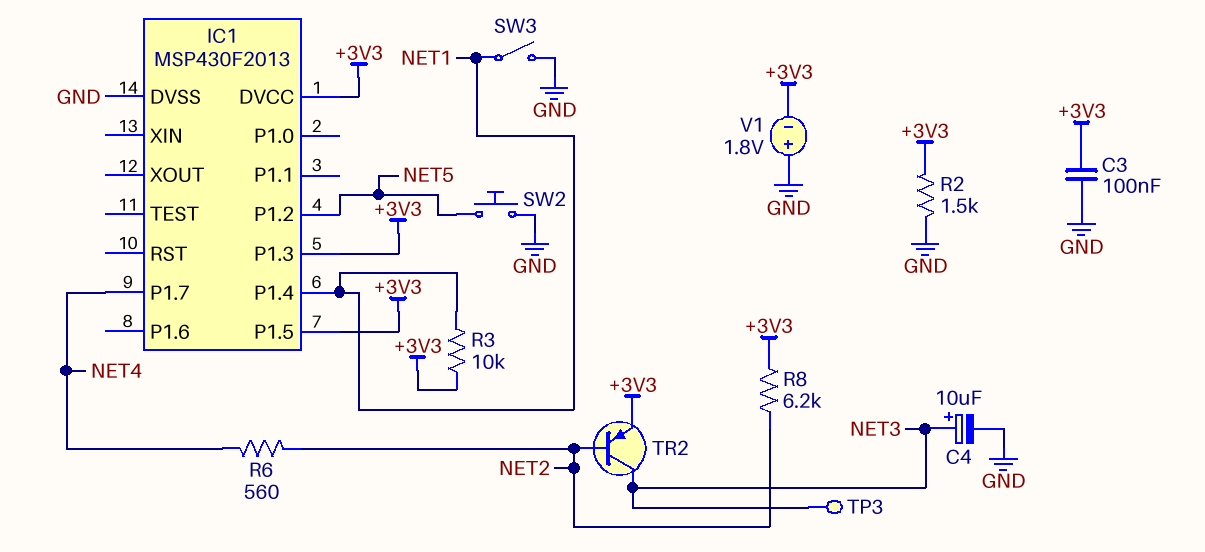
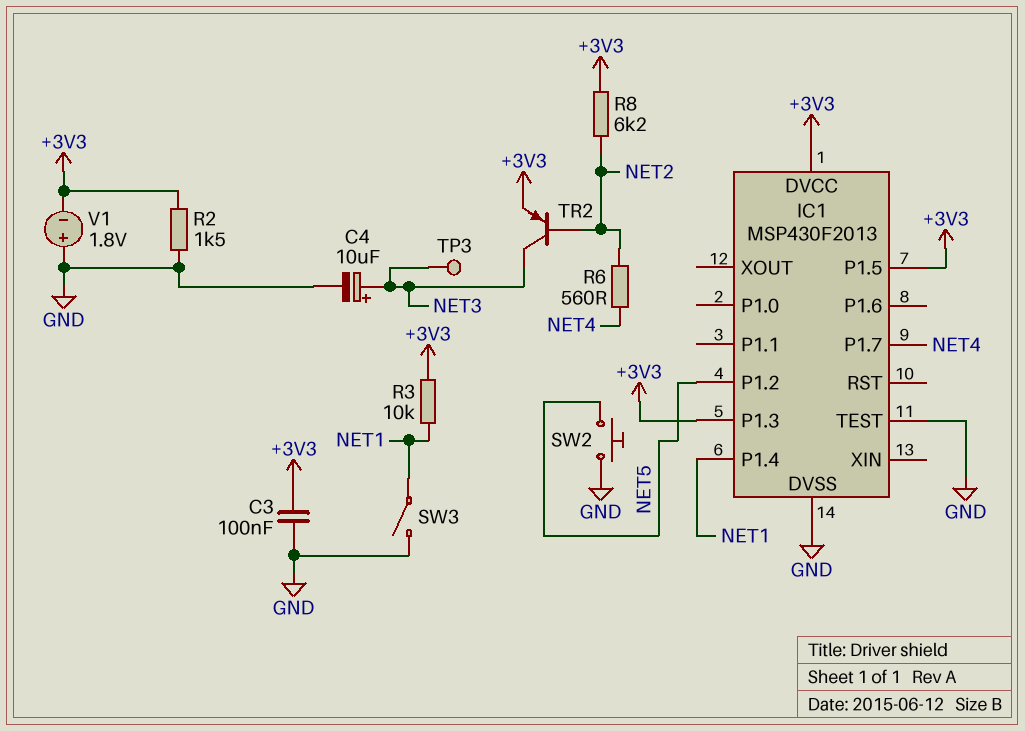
IC1 pin TEST: none -> GND

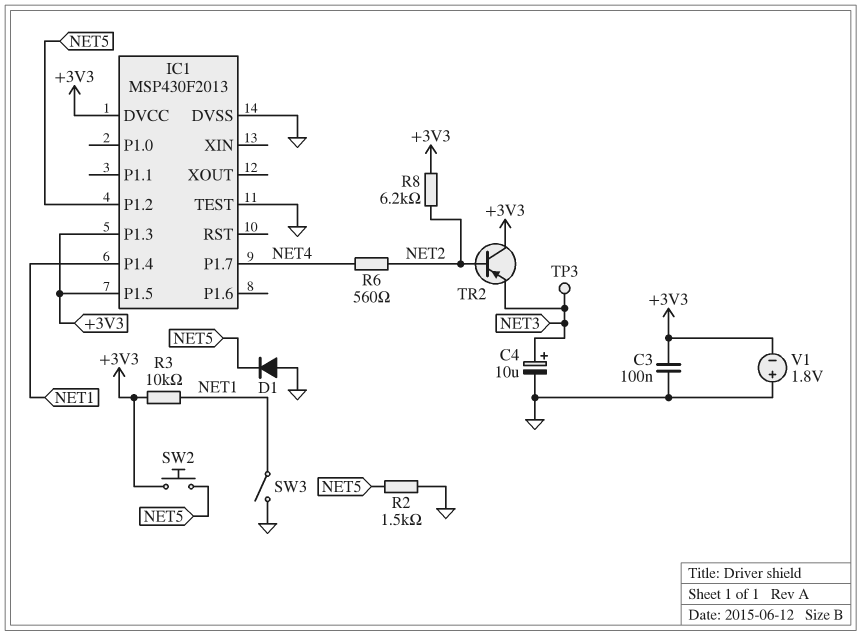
D1: none -> diode (A GND, K NET5)
R2: 1.5k (+3V3, GND) -> 1.5k (GND, NET5)
SW2: button (GND, NET5) -> button (+3V3, NET5)
TR2: PNP (B NET2, C NET3, E +3V3) -> PNP (B NET2, C +3V3, E NET3)

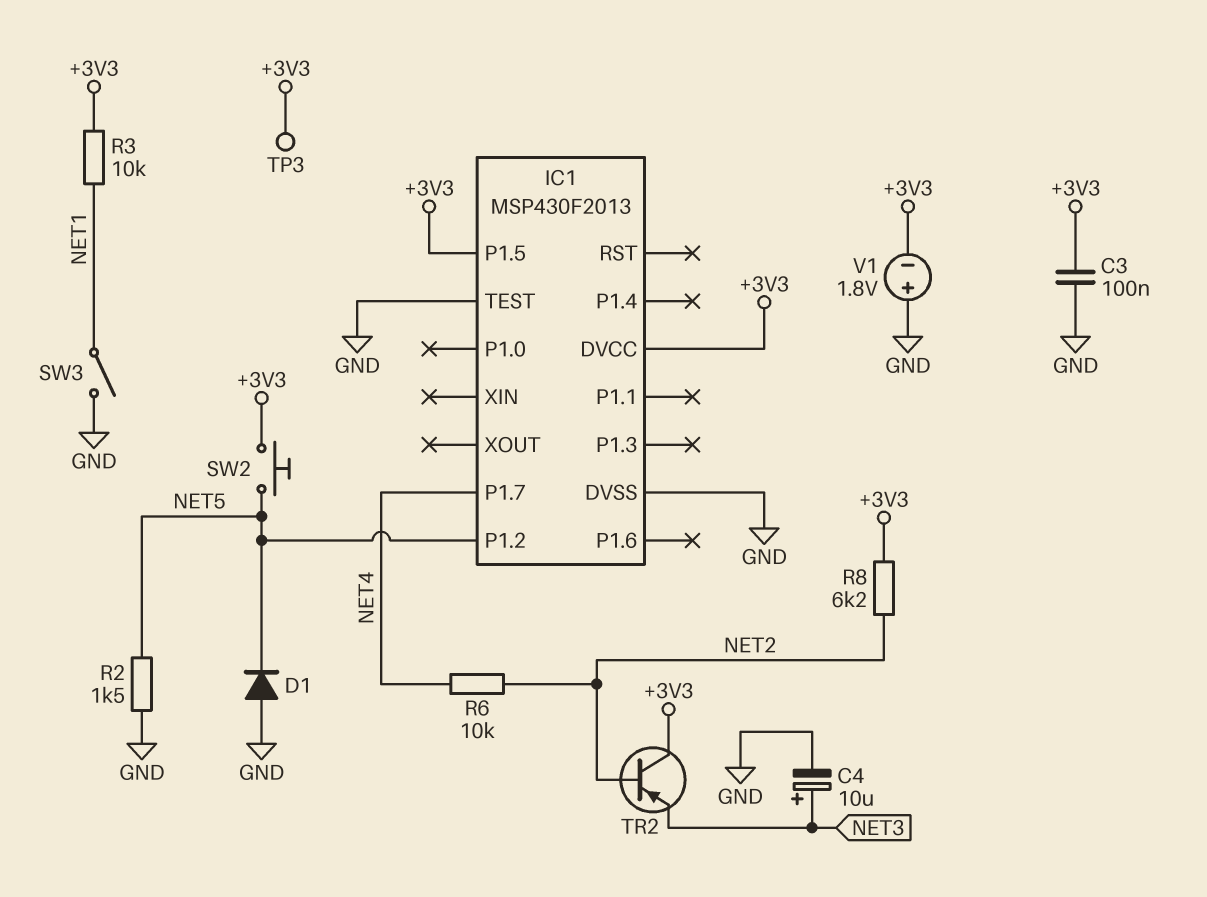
IC1 pin P1.3: +3V3 -> none
IC1 pin P1.4: NET1 -> none
R6: 560 (NET2, NET4) -> 10k (NET2, NET4)
TP3: test point (NET3) -> test point (+3V3)

